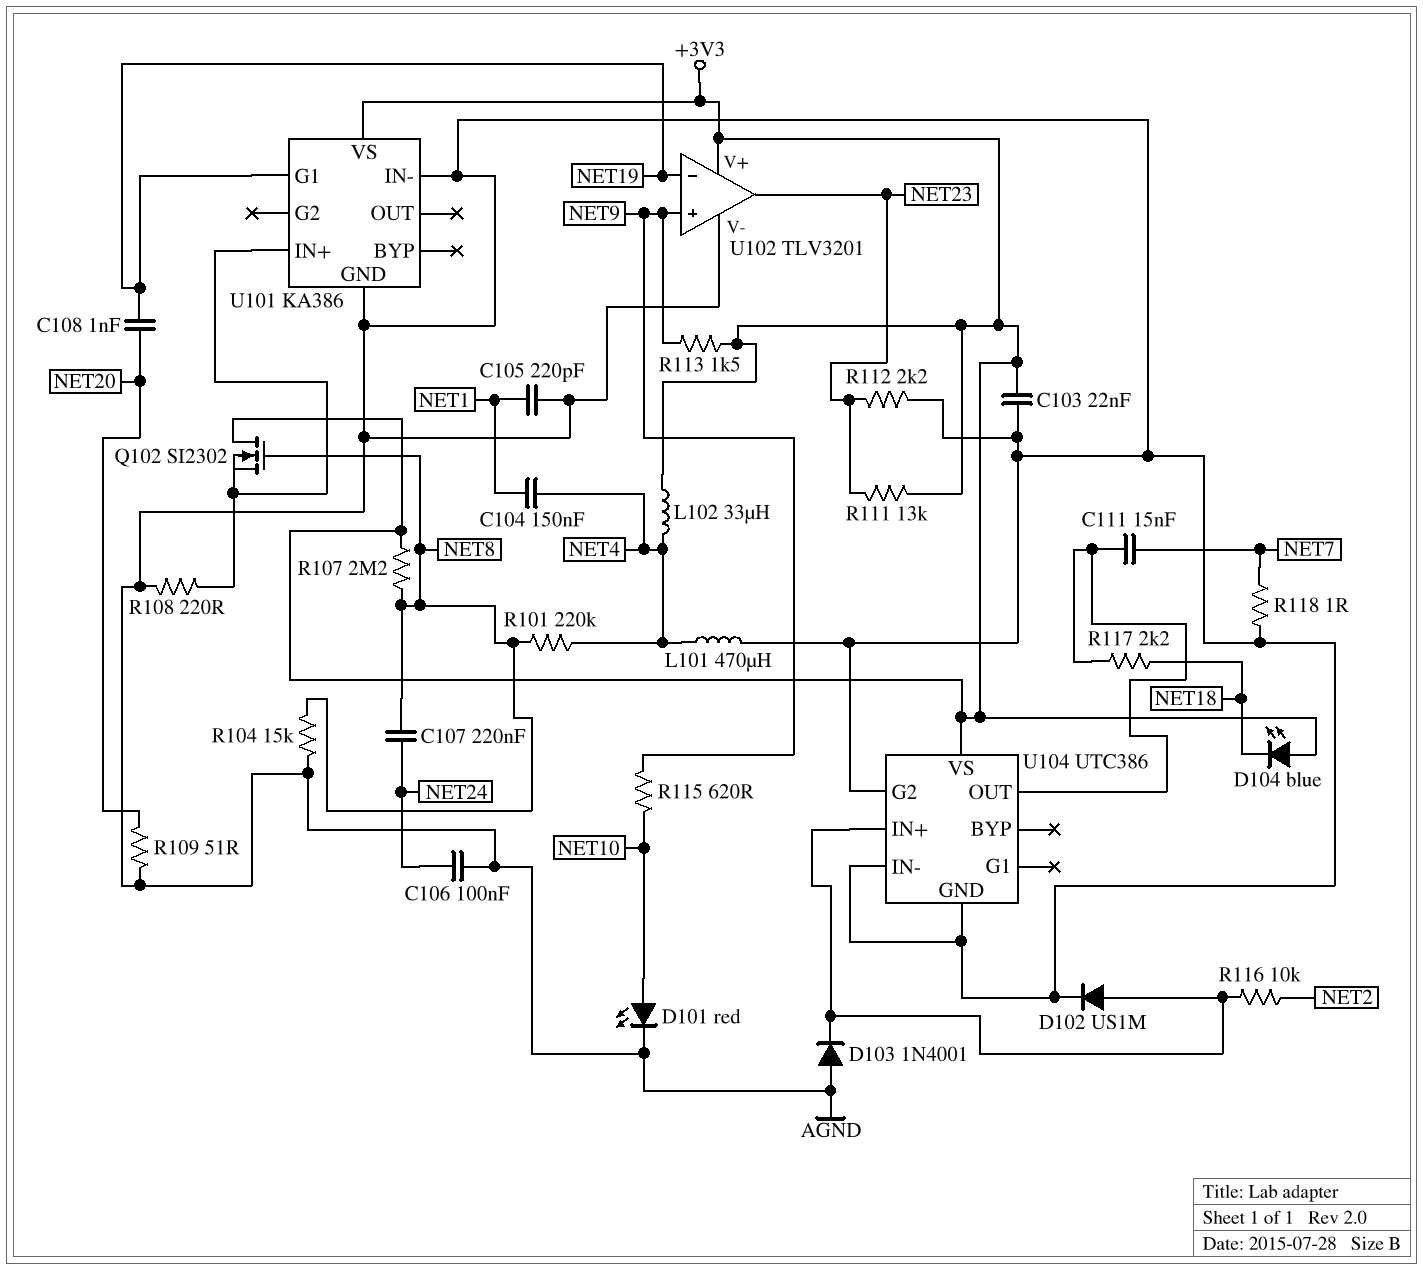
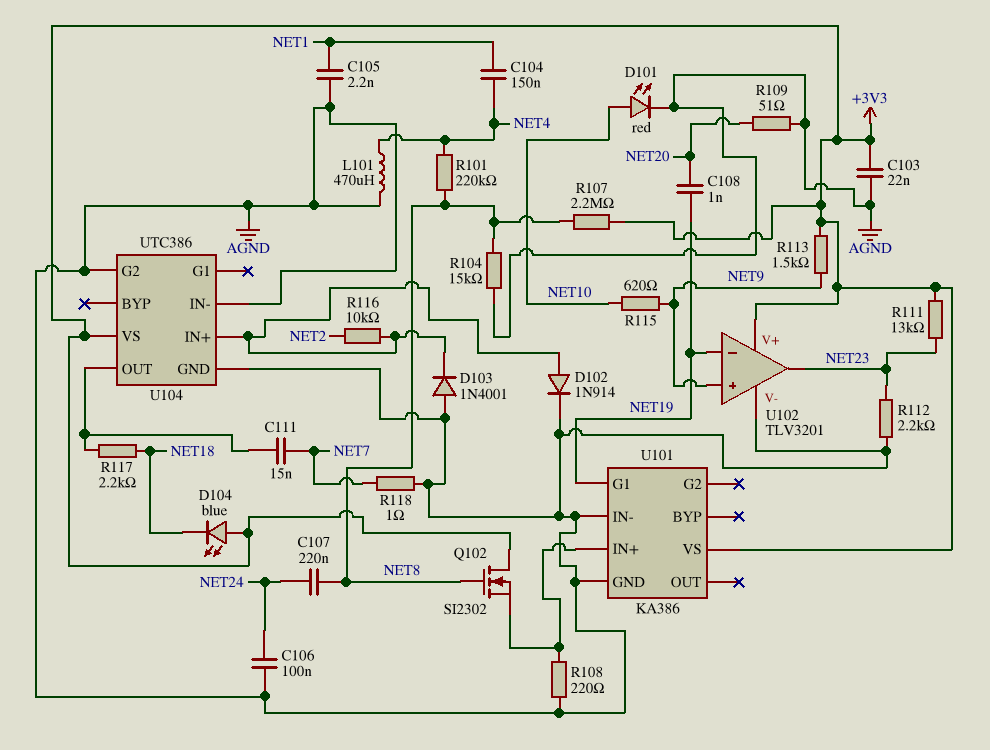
C105: 220pF (AGND, NET1) -> 2.2nF (AGND, NET1)
D102: diode US1M (A U104/IN+, K AGND) -> diode 1N914 (A U104/IN+, K AGND)
L102: 33uH (+3V3, NET4) -> none

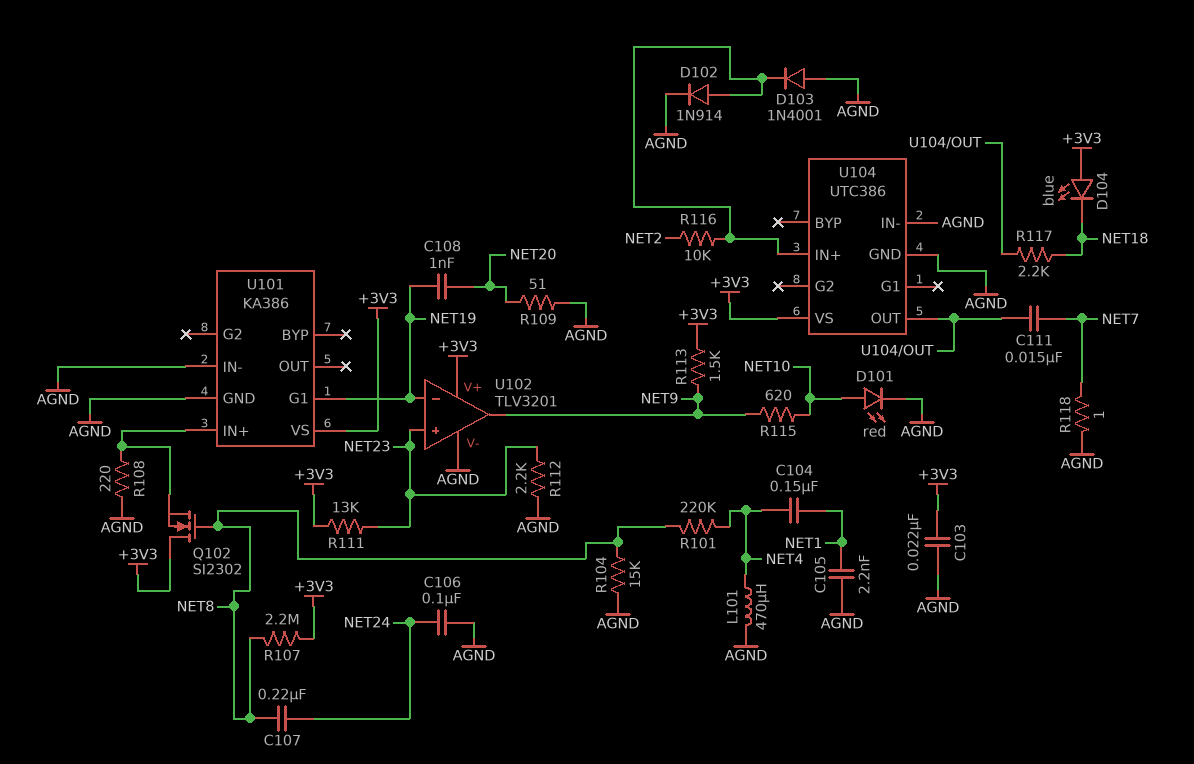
U102 pin in+: NET9 -> NET23
U102 pin out: NET23 -> NET9
U104 pin G2: AGND -> none

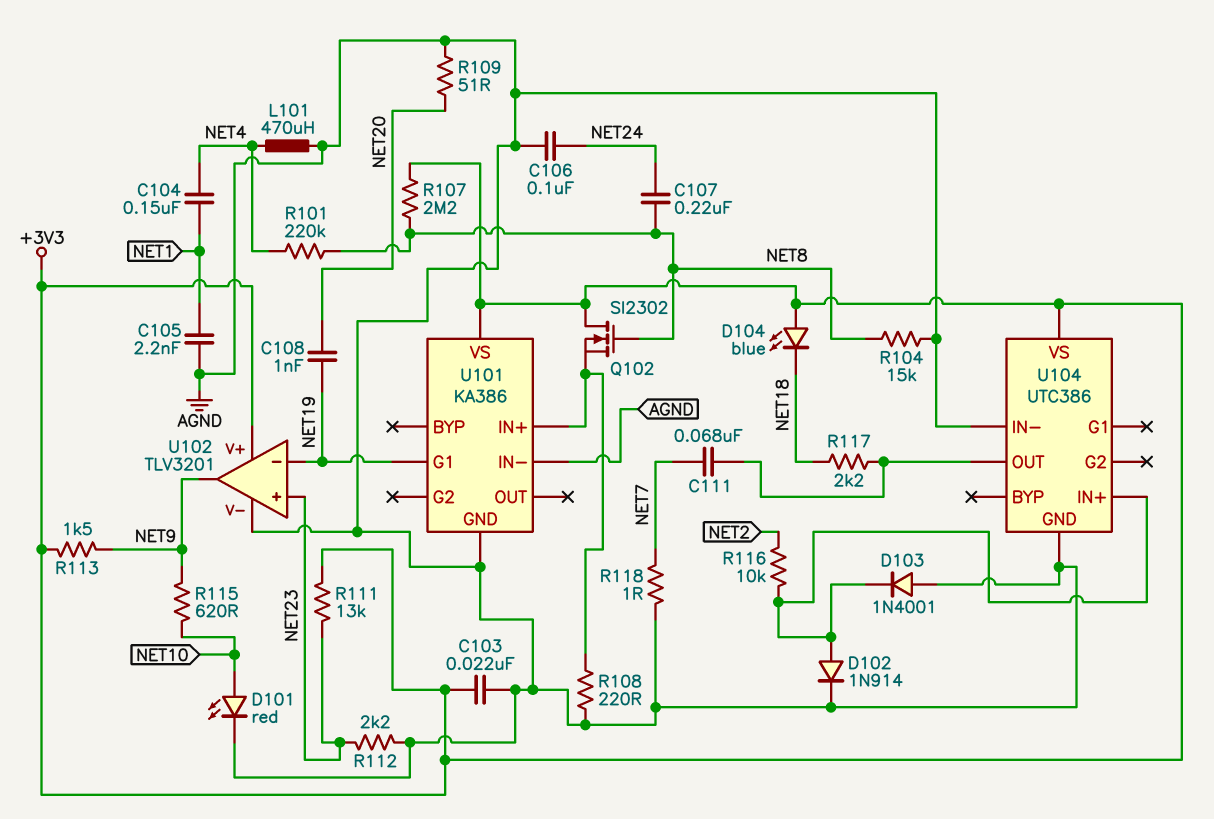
C111: 15nF (NET7, U104/OUT) -> 68nF (NET7, U104/OUT)

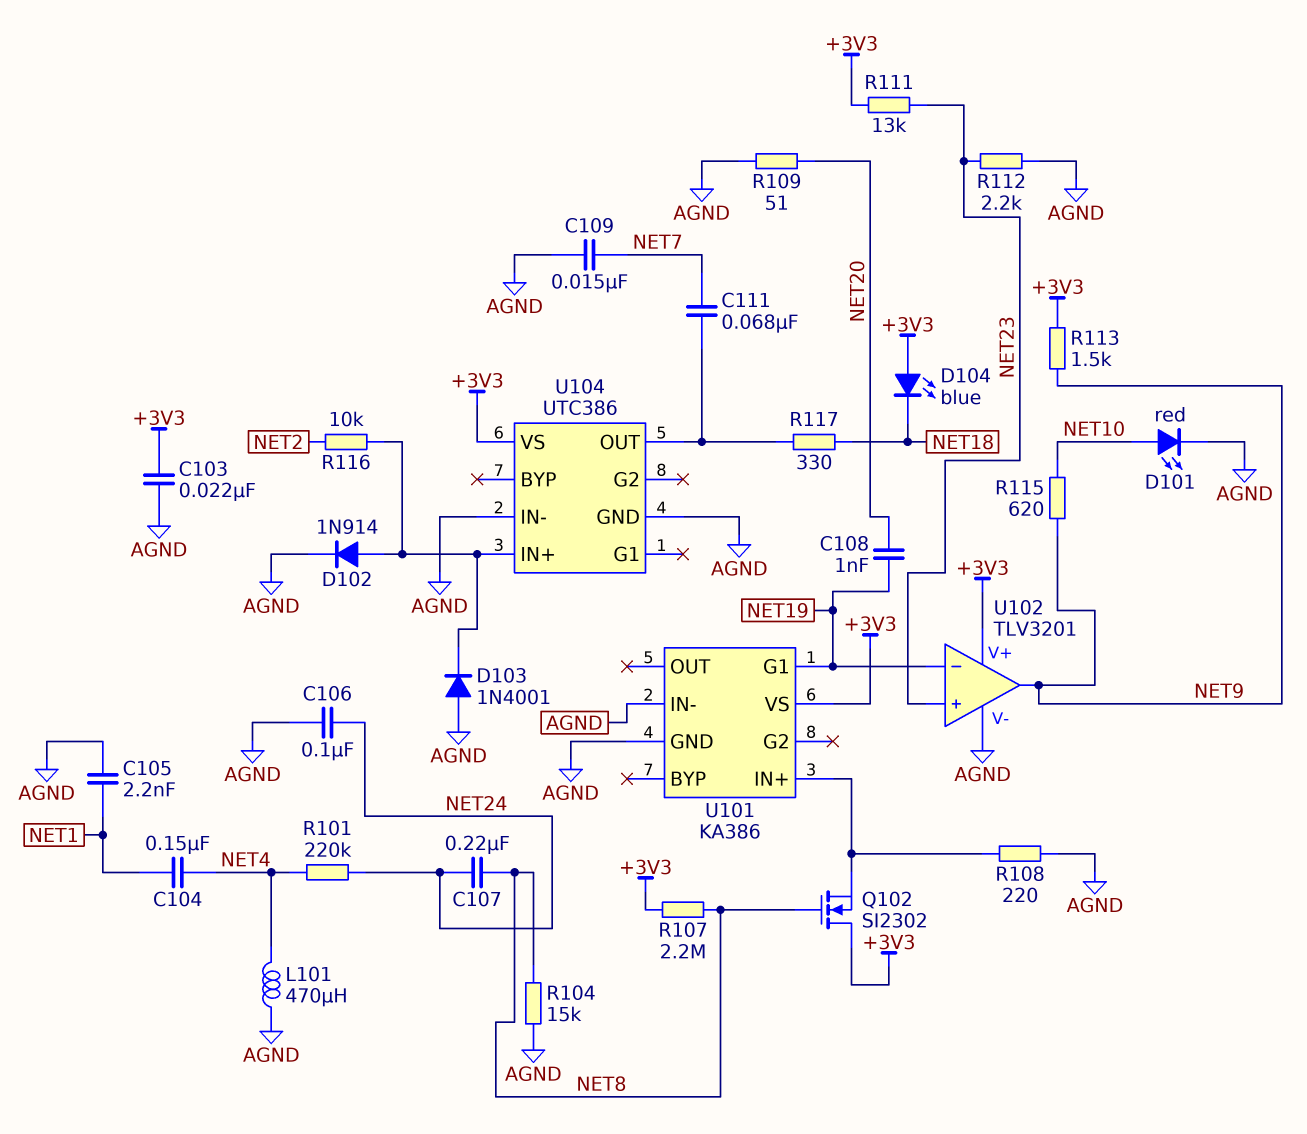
C109: none -> 15nF (AGND, NET7)
R101: 220k (NET4, NET8) -> 220k (NET4, NET24)
R117: 2.2k (NET18, U104/OUT) -> 330 (NET18, U104/OUT)
R118: 1 (AGND, NET7) -> none

